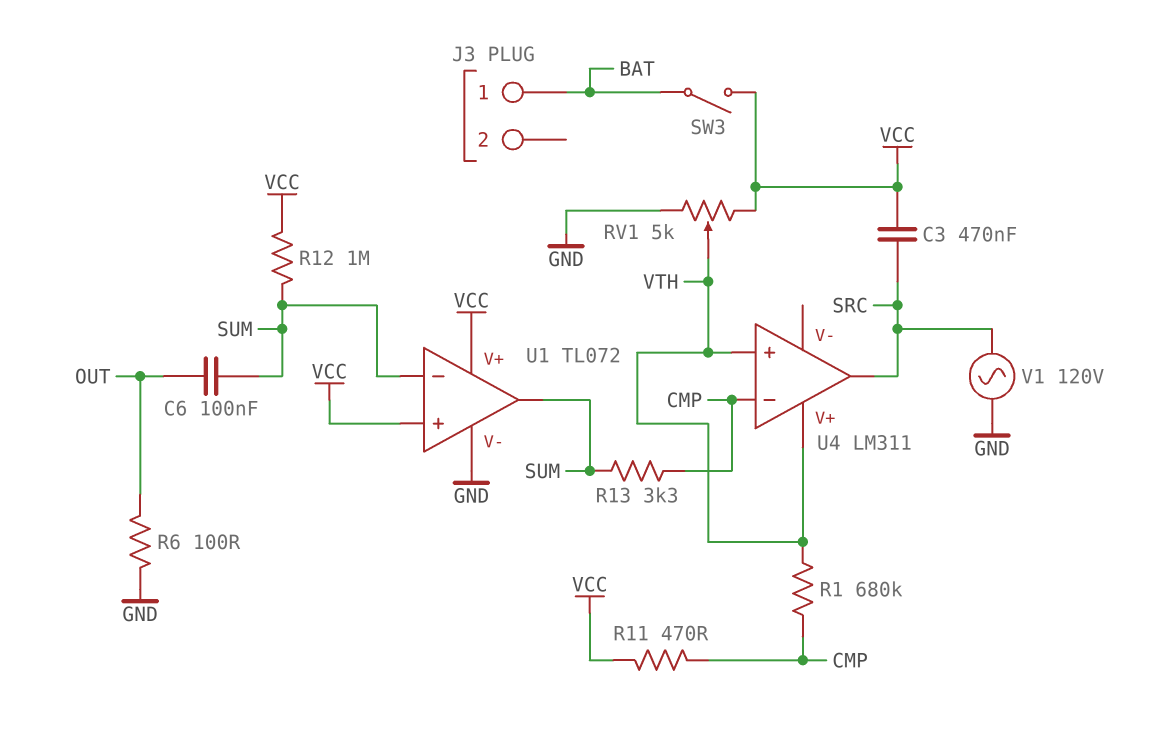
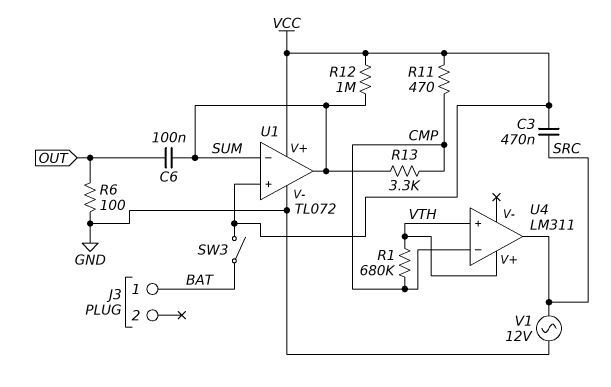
RV1: 5k (GND, VCC, wiper VTH) -> none
V1: AC 120V (GND, SRC) -> AC 12V (GND, SRC)

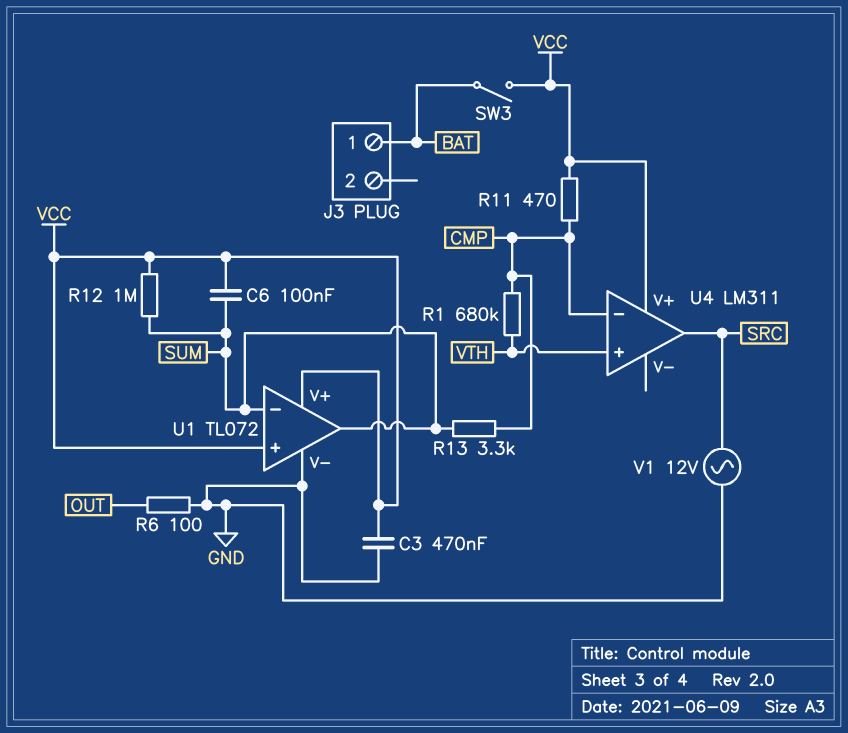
C3: 470nF (SRC, VCC) -> 470nF (GND, VCC)
C6: 100nF (OUT, SUM) -> 100nF (SUM, VCC)
U4 pin V+: VTH -> VCC

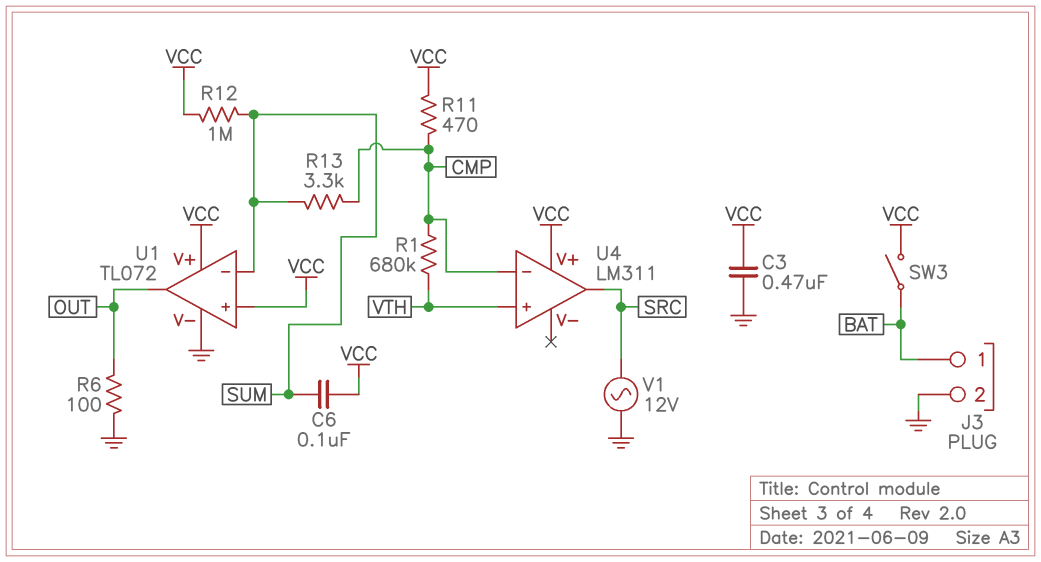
J3 pin 2: none -> GND
U1 pin out: SUM -> OUT

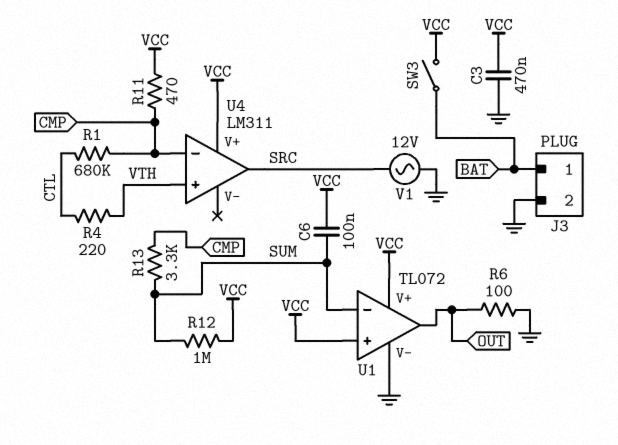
R1: 680k (CMP, VTH) -> 680k (CMP, CTL)
R4: none -> 220 (CTL, VTH)

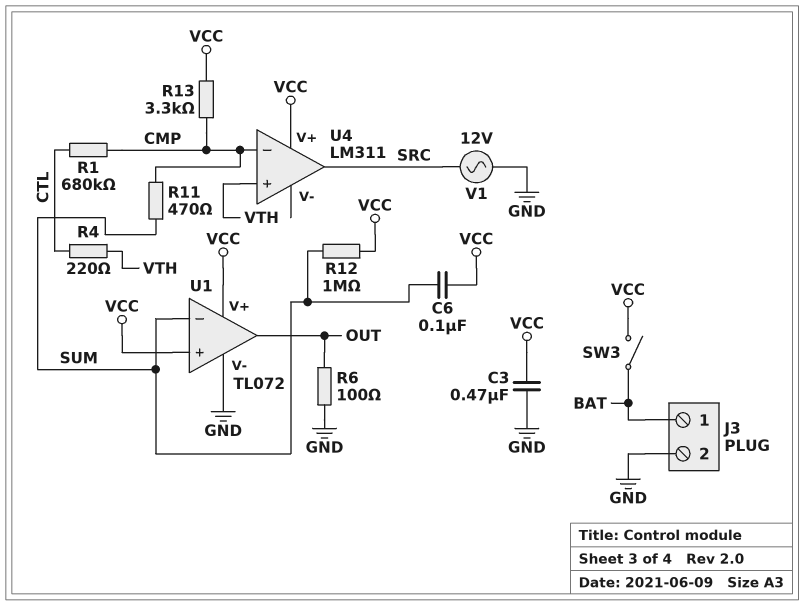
R11: 470 (CMP, VCC) -> 470 (CMP, SUM)
R13: 3.3k (CMP, SUM) -> 3.3k (CMP, VCC)

